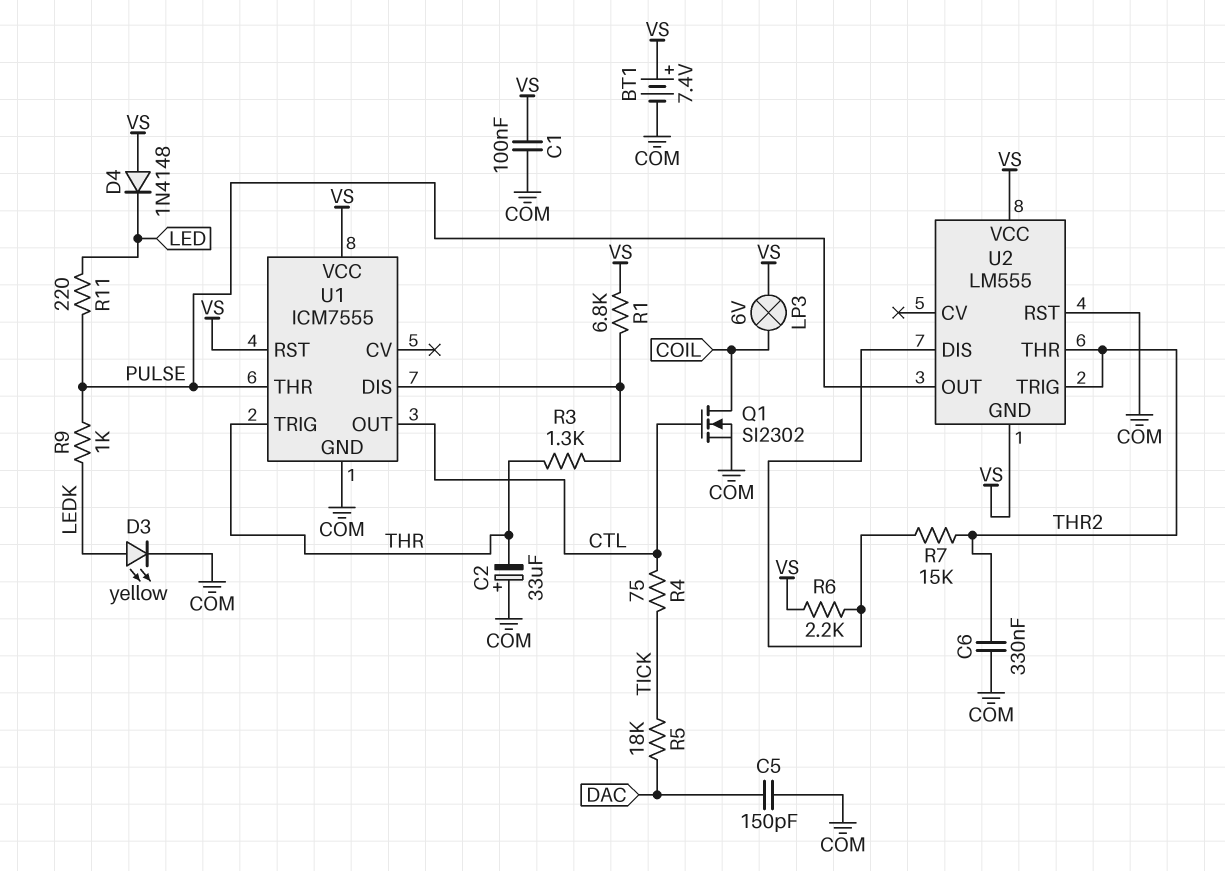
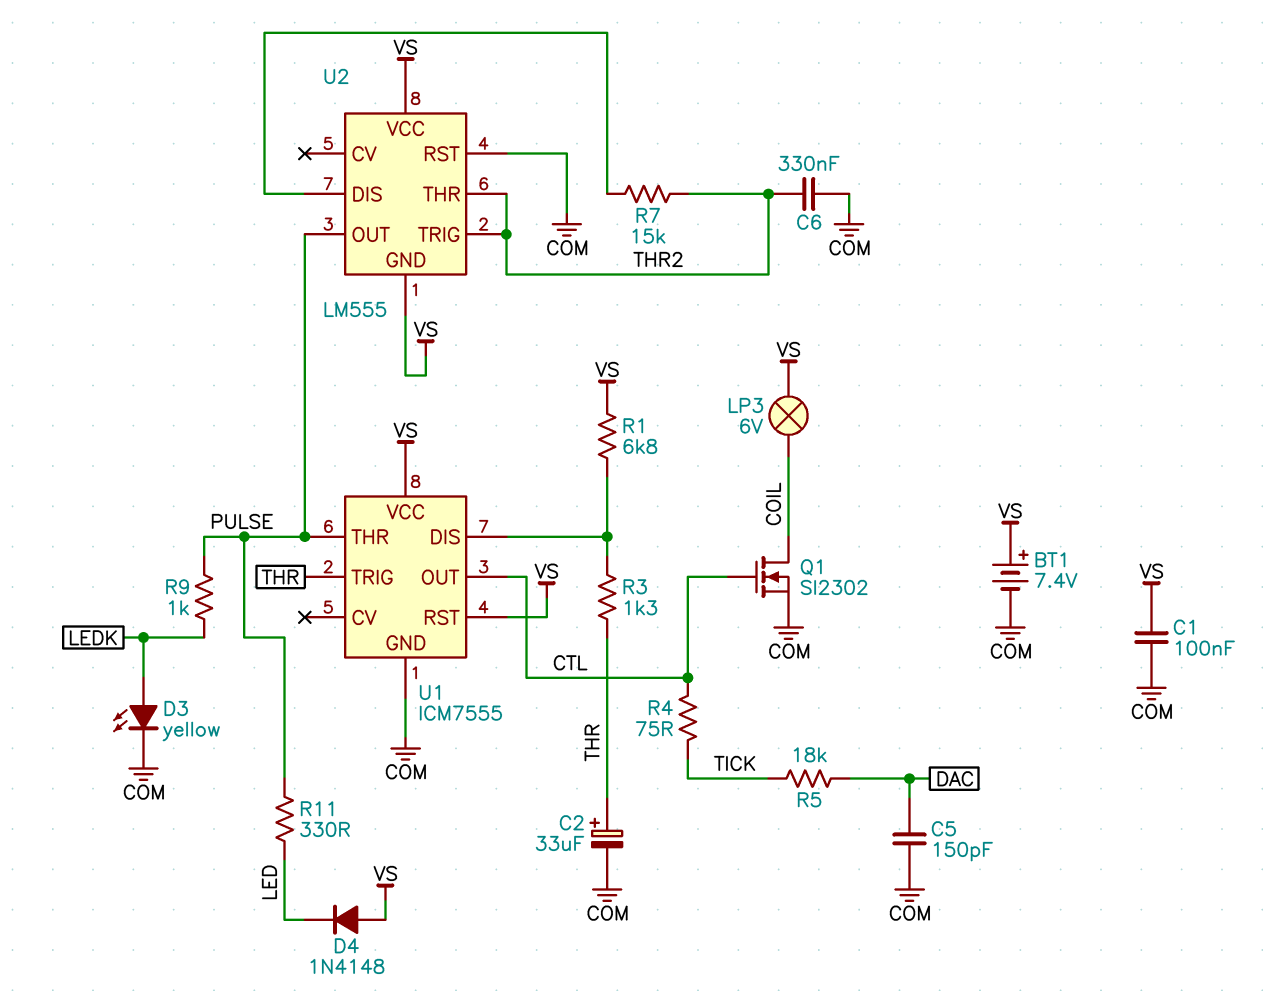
C2: 33uF (plus COM, minus THR) -> 33uF (plus THR, minus COM)
R6: 2.2k (U2/DIS, VS) -> none
R11: 220 (LED, PULSE) -> 330 (LED, PULSE)

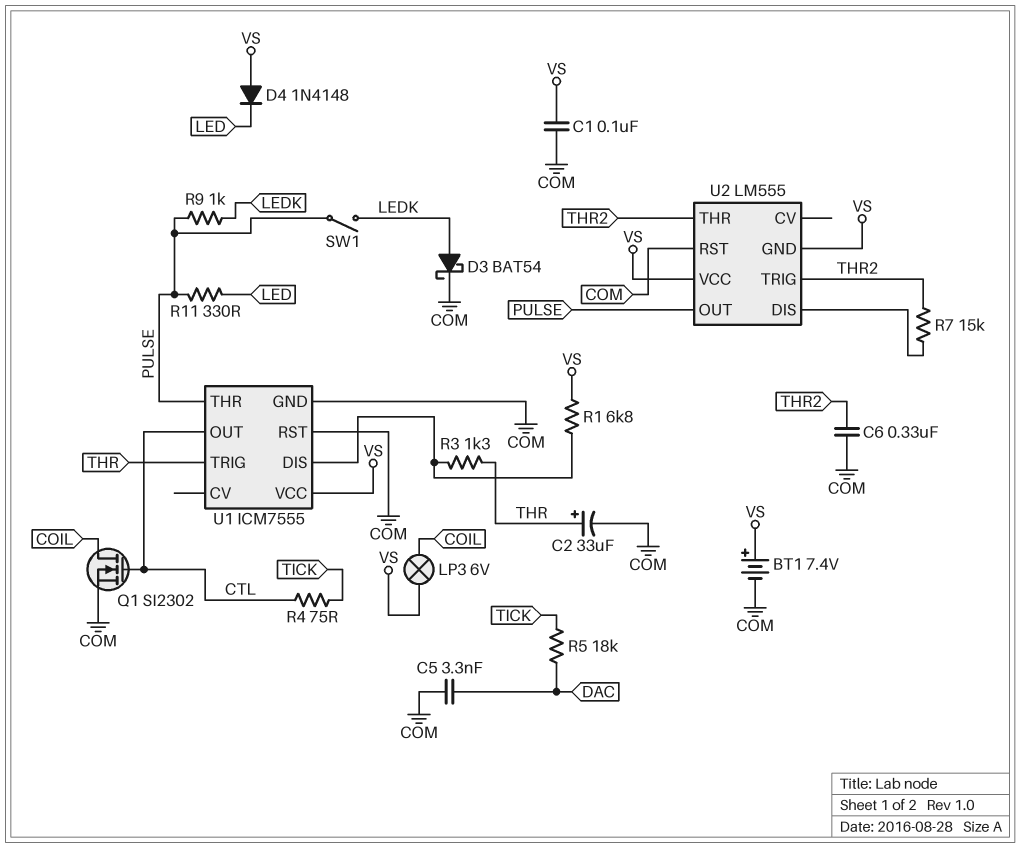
C5: 150pF (COM, DAC) -> 3.3nF (COM, DAC)
D3: LED yellow (A LEDK, K COM) -> schottky BAT54 (A LEDK, K COM)
SW1: none -> switch (LEDK, PULSE)
U1 pin RST: VS -> COM

